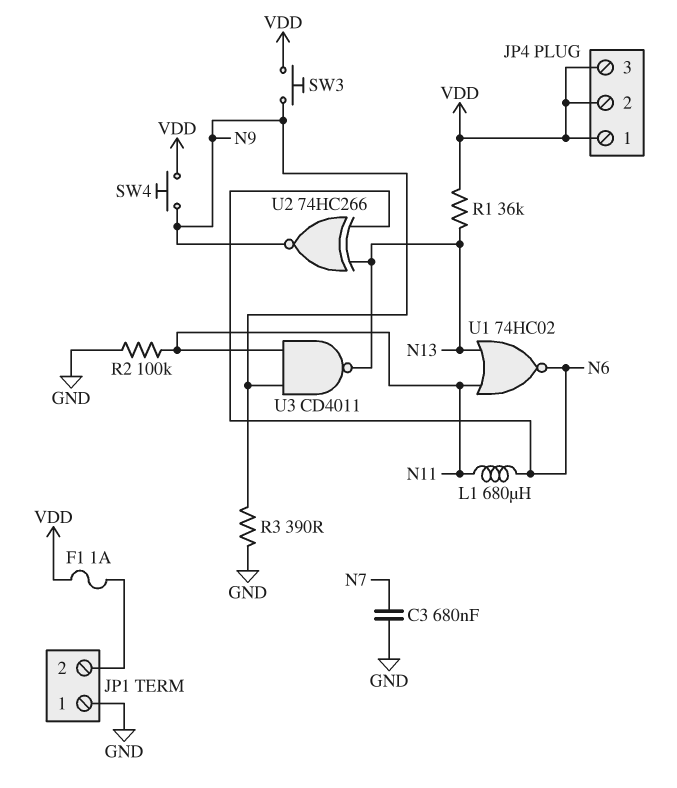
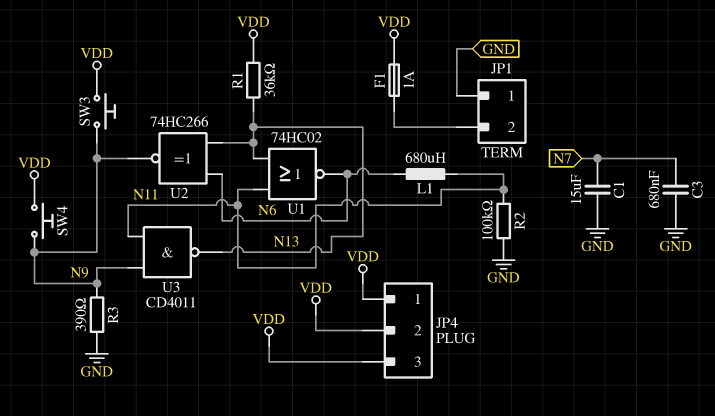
C1: none -> 15uF (GND, N7)

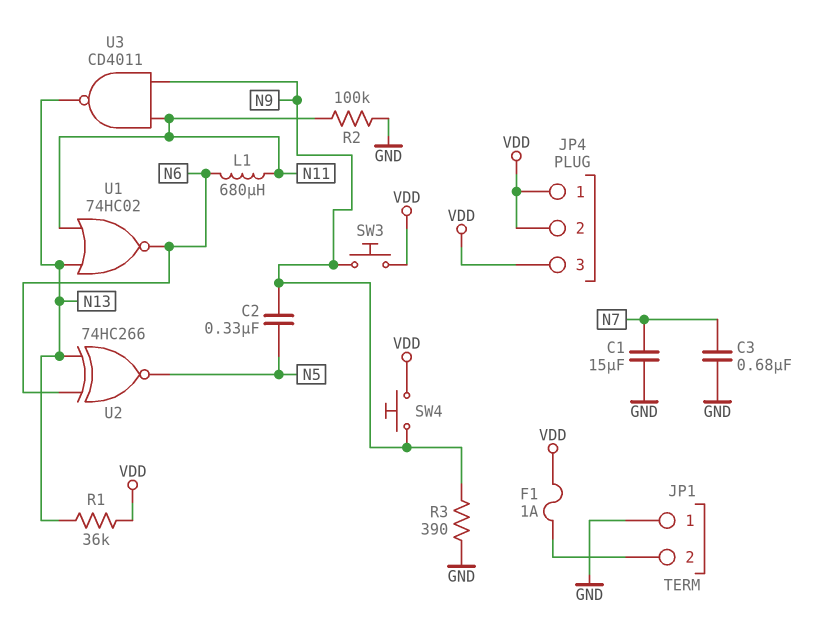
C2: none -> 330nF (N5, N9)
U2: XNOR 74HC266 (in N6, in N13, out N9) -> XNOR 74HC266 (in N6, in N13, out N5)

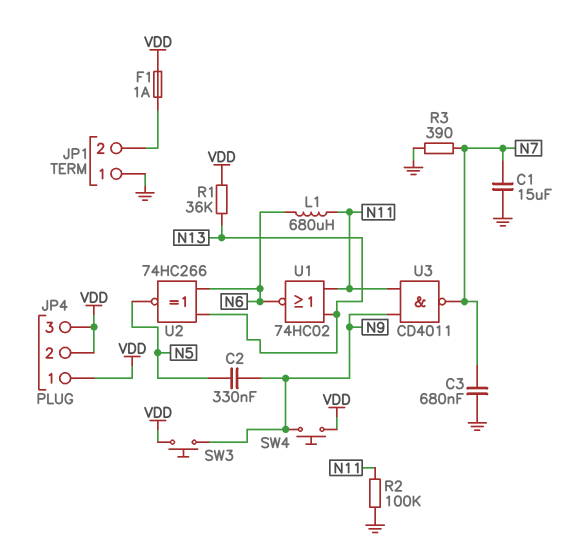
R3: 390 (GND, N9) -> 390 (GND, N7)
U3: NAND CD4011 (in N9, in N11, out N13) -> NAND CD4011 (in N9, in N11, out N7)

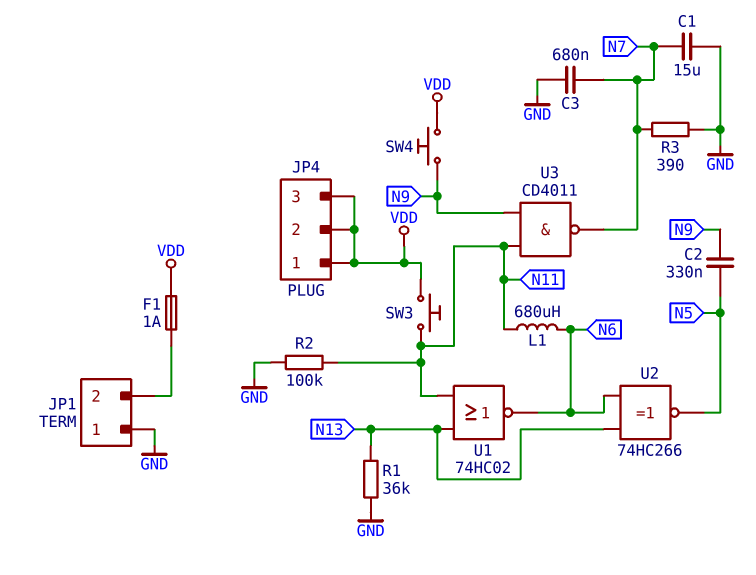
R1: 36k (N13, VDD) -> 36k (GND, N13)
SW3: button (N9, VDD) -> button (N11, VDD)

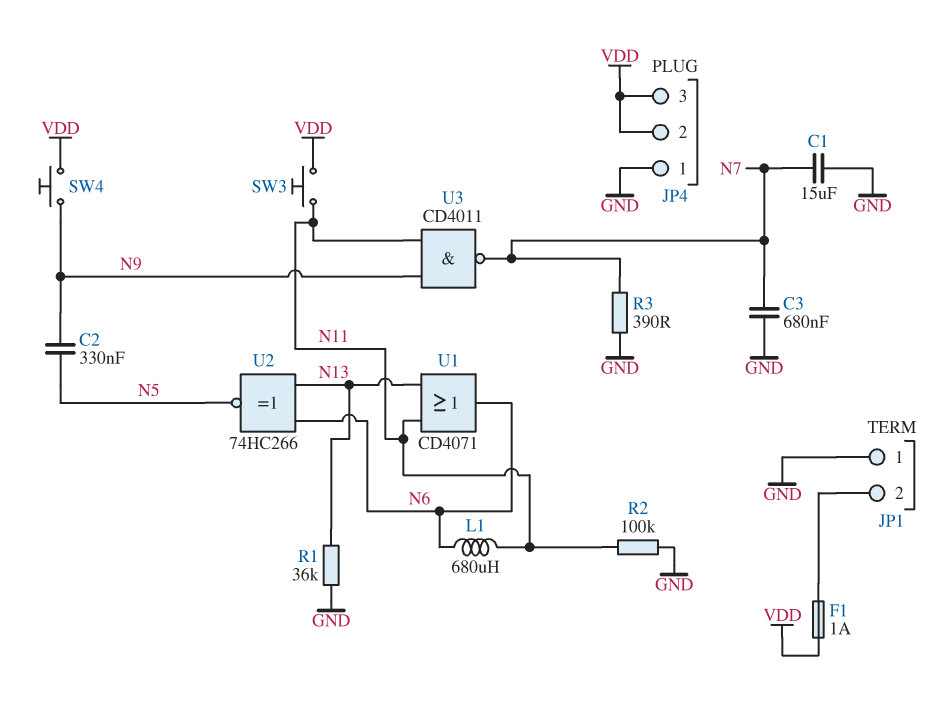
JP4 pin 1: VDD -> GND
U1: NOR 74HC02 (in N11, in N13, out N6) -> OR CD4071 (in N11, in N13, out N6)

